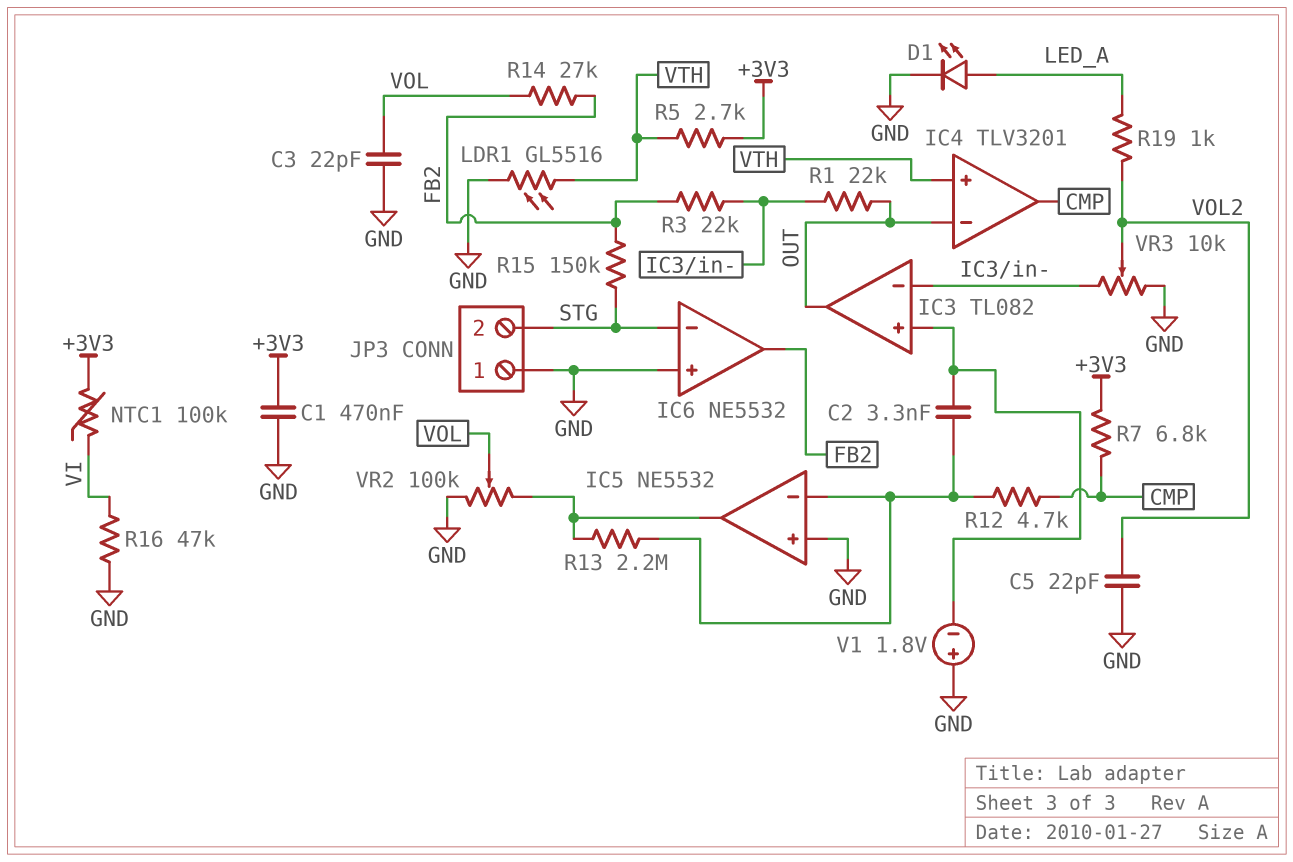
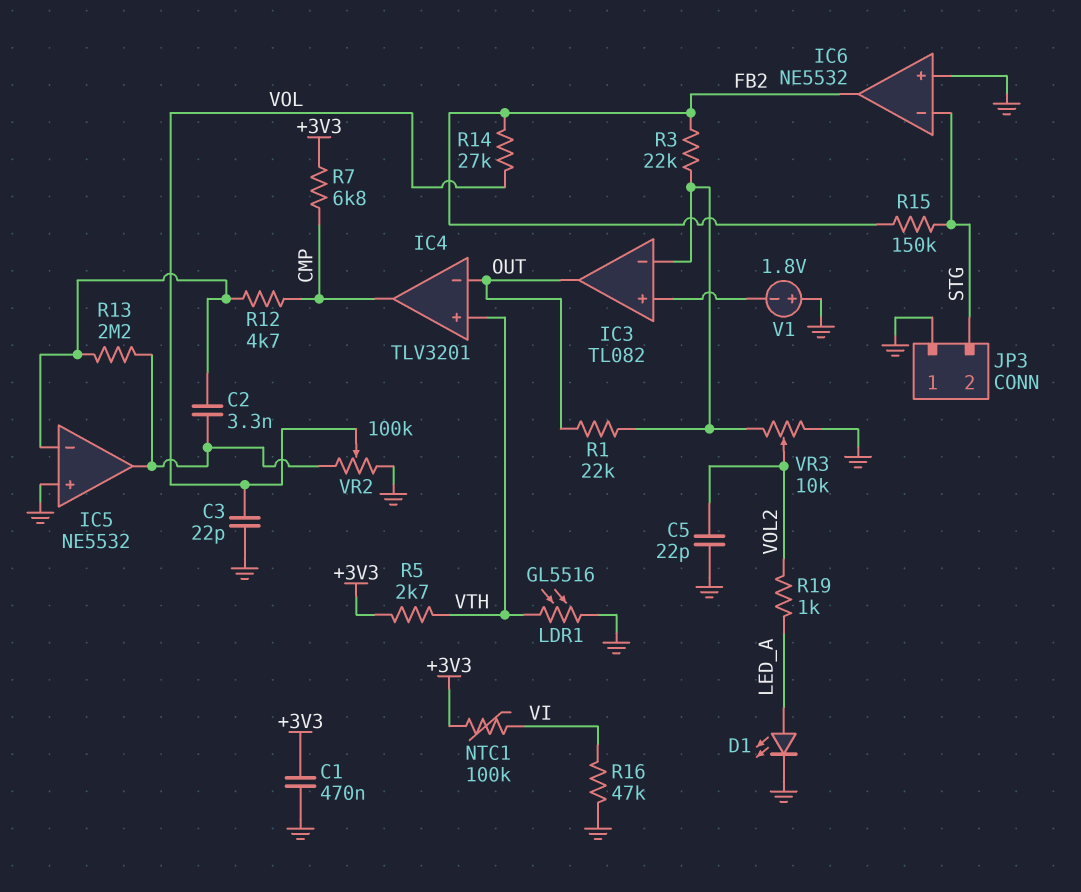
C2: 3.3nF (IC3/in+, IC5/in-) -> 3.3nF (IC5/in-, IC5/out)

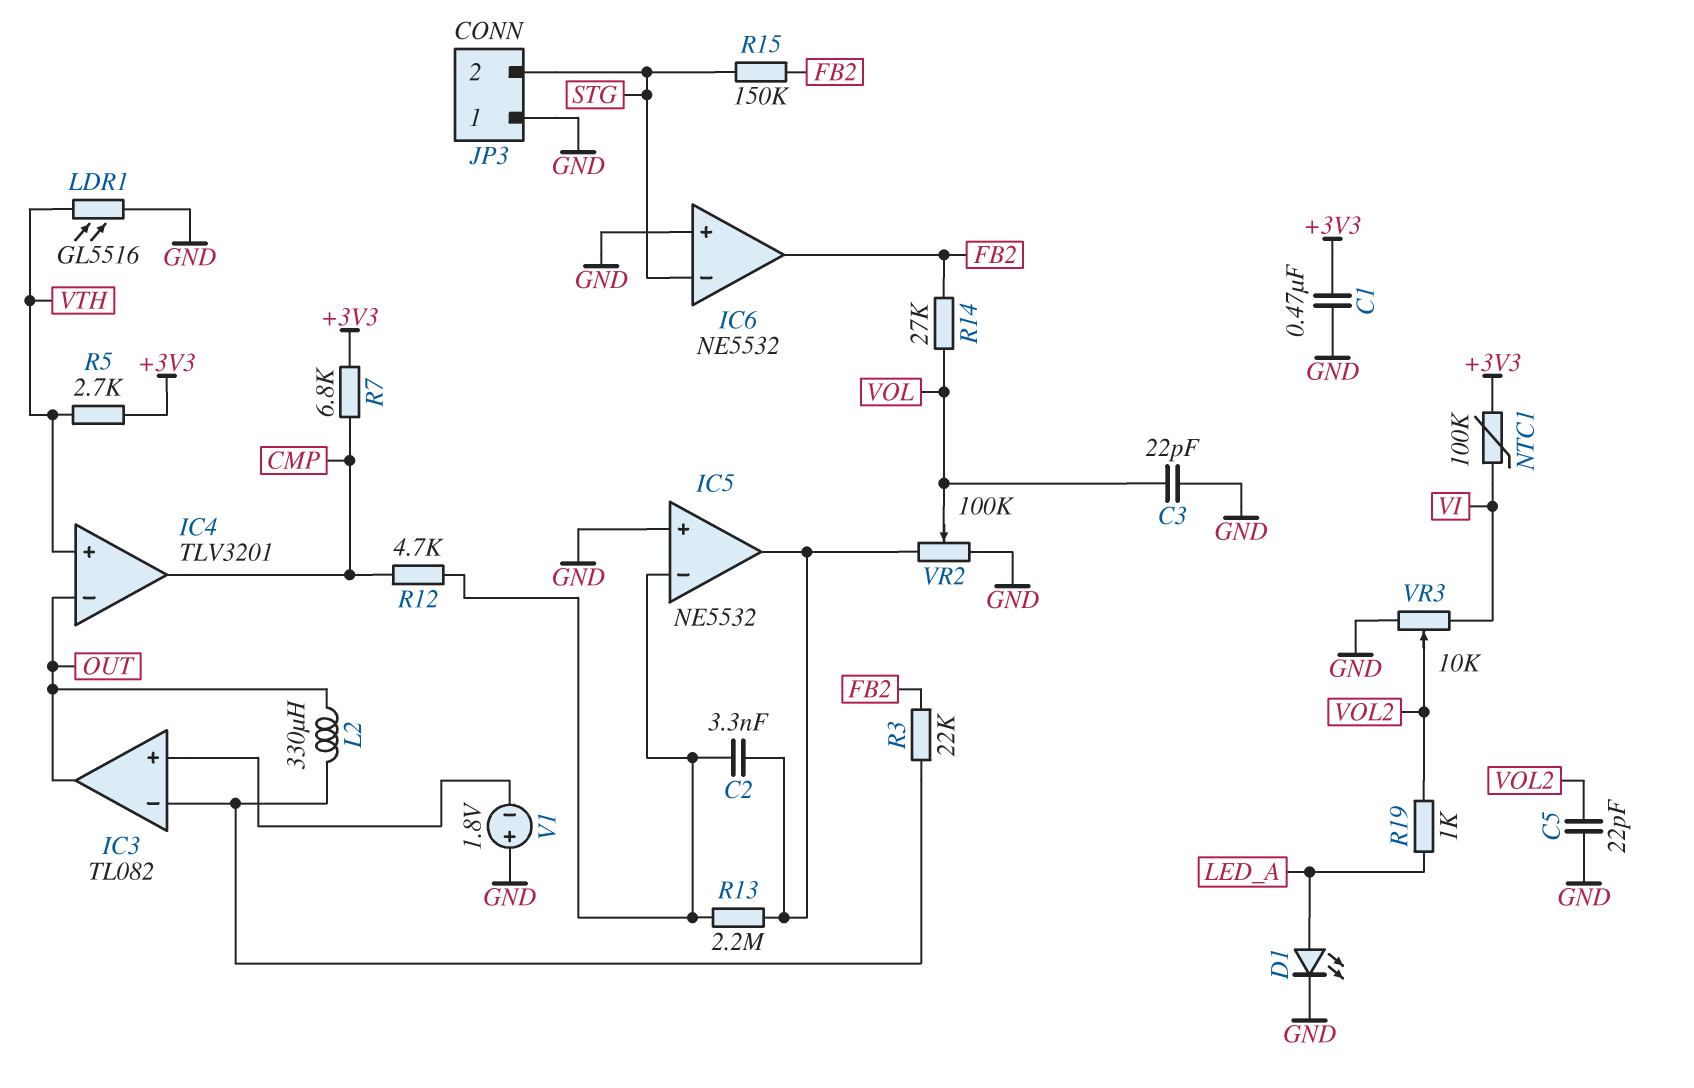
L2: none -> 330uH (IC3/in-, OUT)
R1: 22k (IC3/in-, OUT) -> none
R16: 47k (GND, VI) -> none
VR3: 10k (GND, IC3/in-, wiper VOL2) -> 10k (GND, VI, wiper VOL2)

